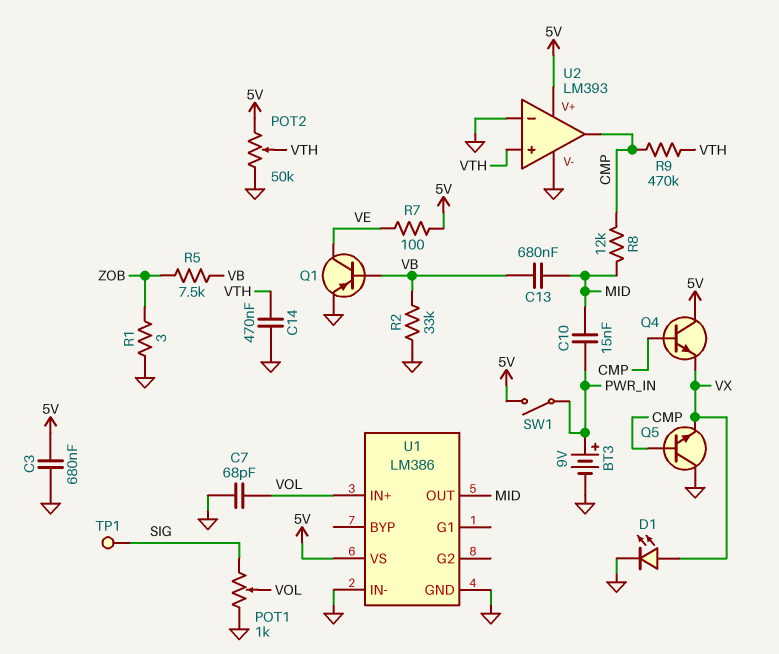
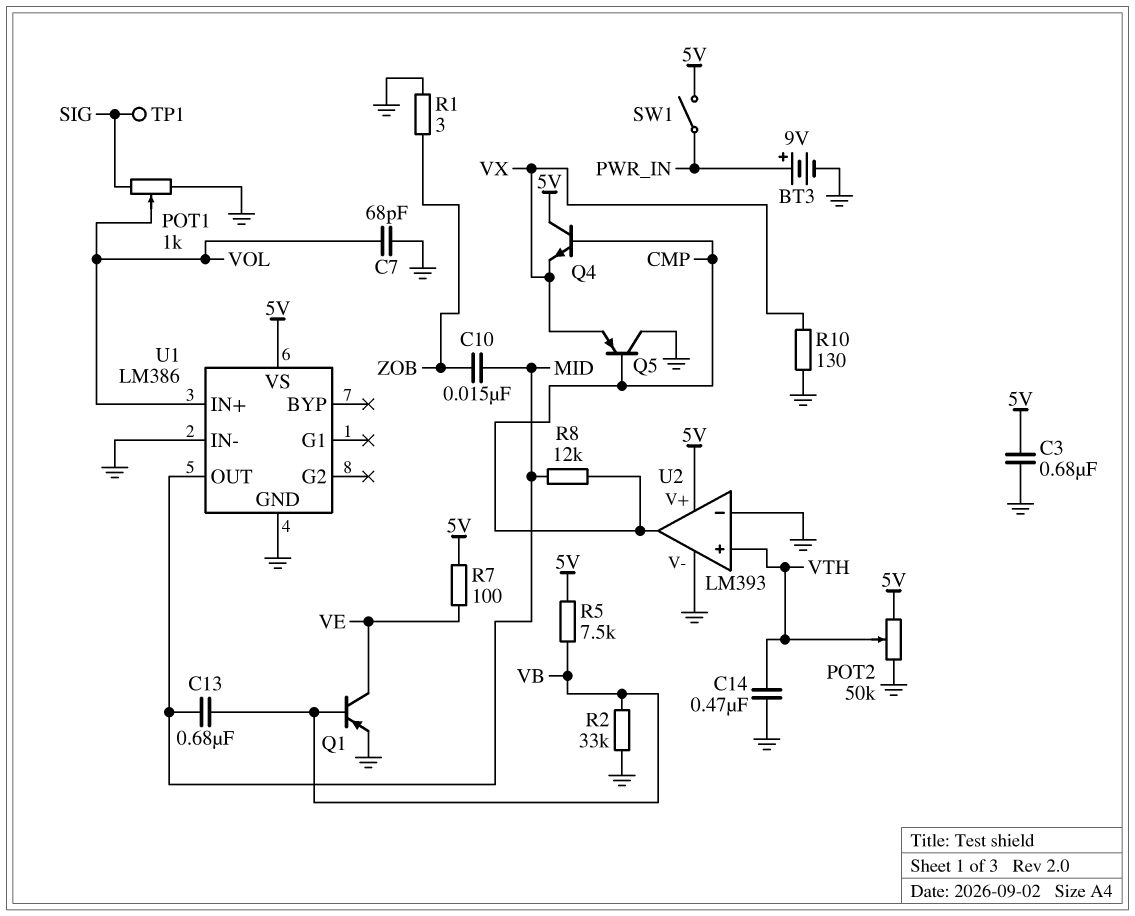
C10: 15nF (MID, PWR_IN) -> 15nF (MID, ZOB)
D1: LED (A VX, K GND) -> none
Q5: NPN (B CMP, C GND, E VX) -> PNP (B CMP, C GND, E VX)
R5: 7.5k (VB, ZOB) -> 7.5k (5V, VB)
R9: 470k (CMP, VTH) -> none
R10: none -> 130 (GND, VX)

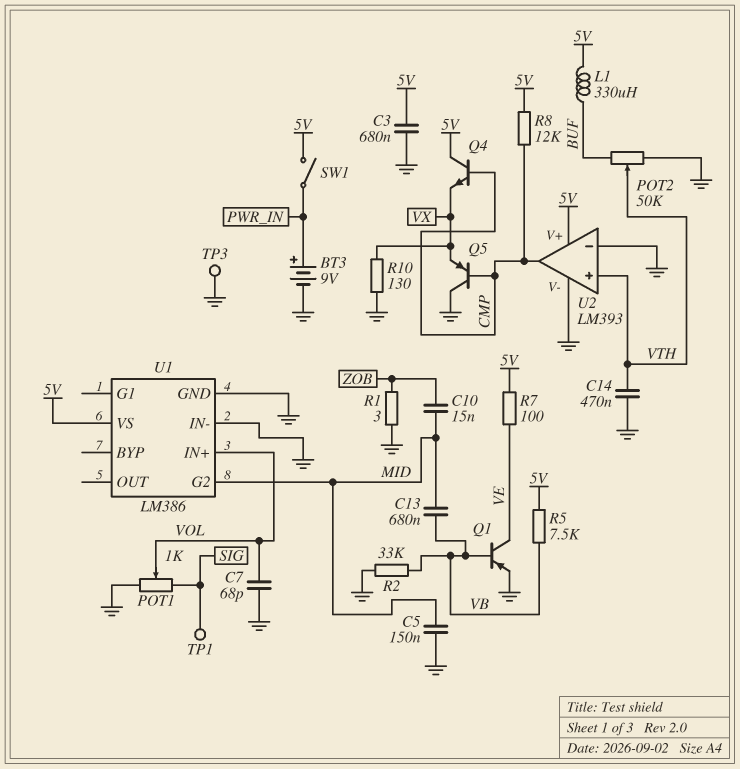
C5: none -> 150nF (GND, MID)
L1: none -> 330uH (5V, BUF)
POT2: 50k (5V, GND, wiper VTH) -> 50k (BUF, GND, wiper VTH)
R8: 12k (CMP, MID) -> 12k (5V, CMP)
TP3: none -> test point (GND)
U1 pin G2: none -> MID
U1 pin OUT: MID -> none

